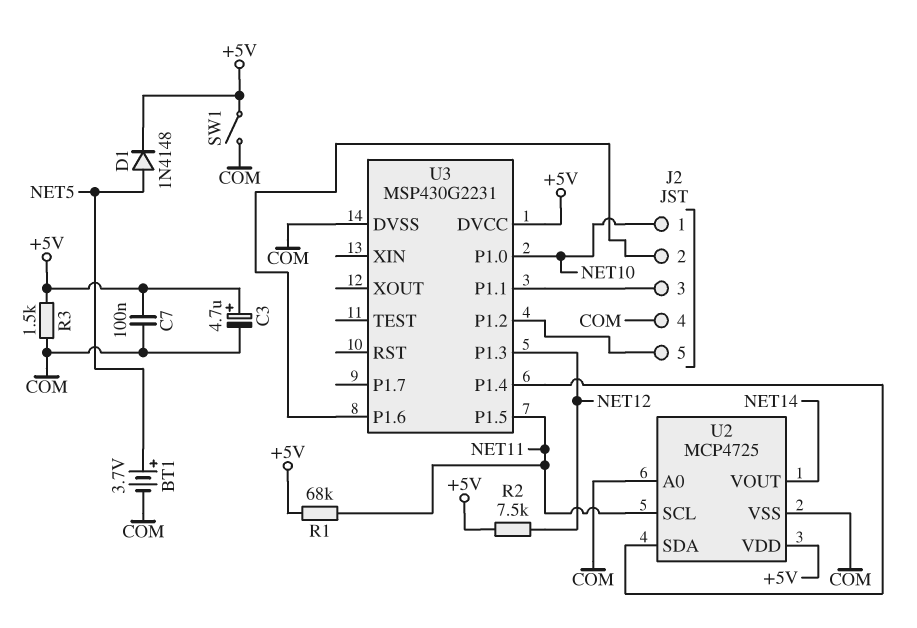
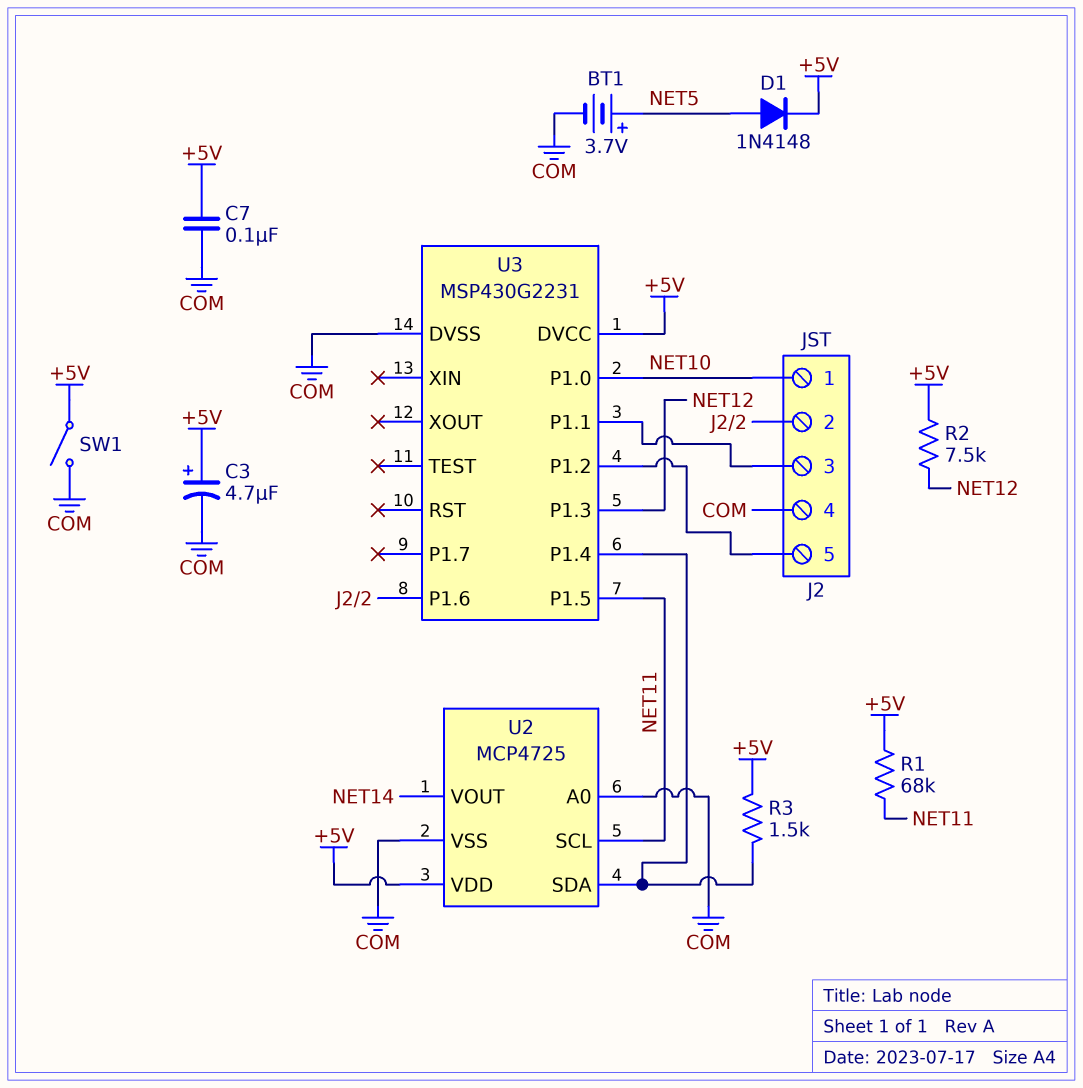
R3: 1.5k (+5V, COM) -> 1.5k (+5V, U2/SDA)

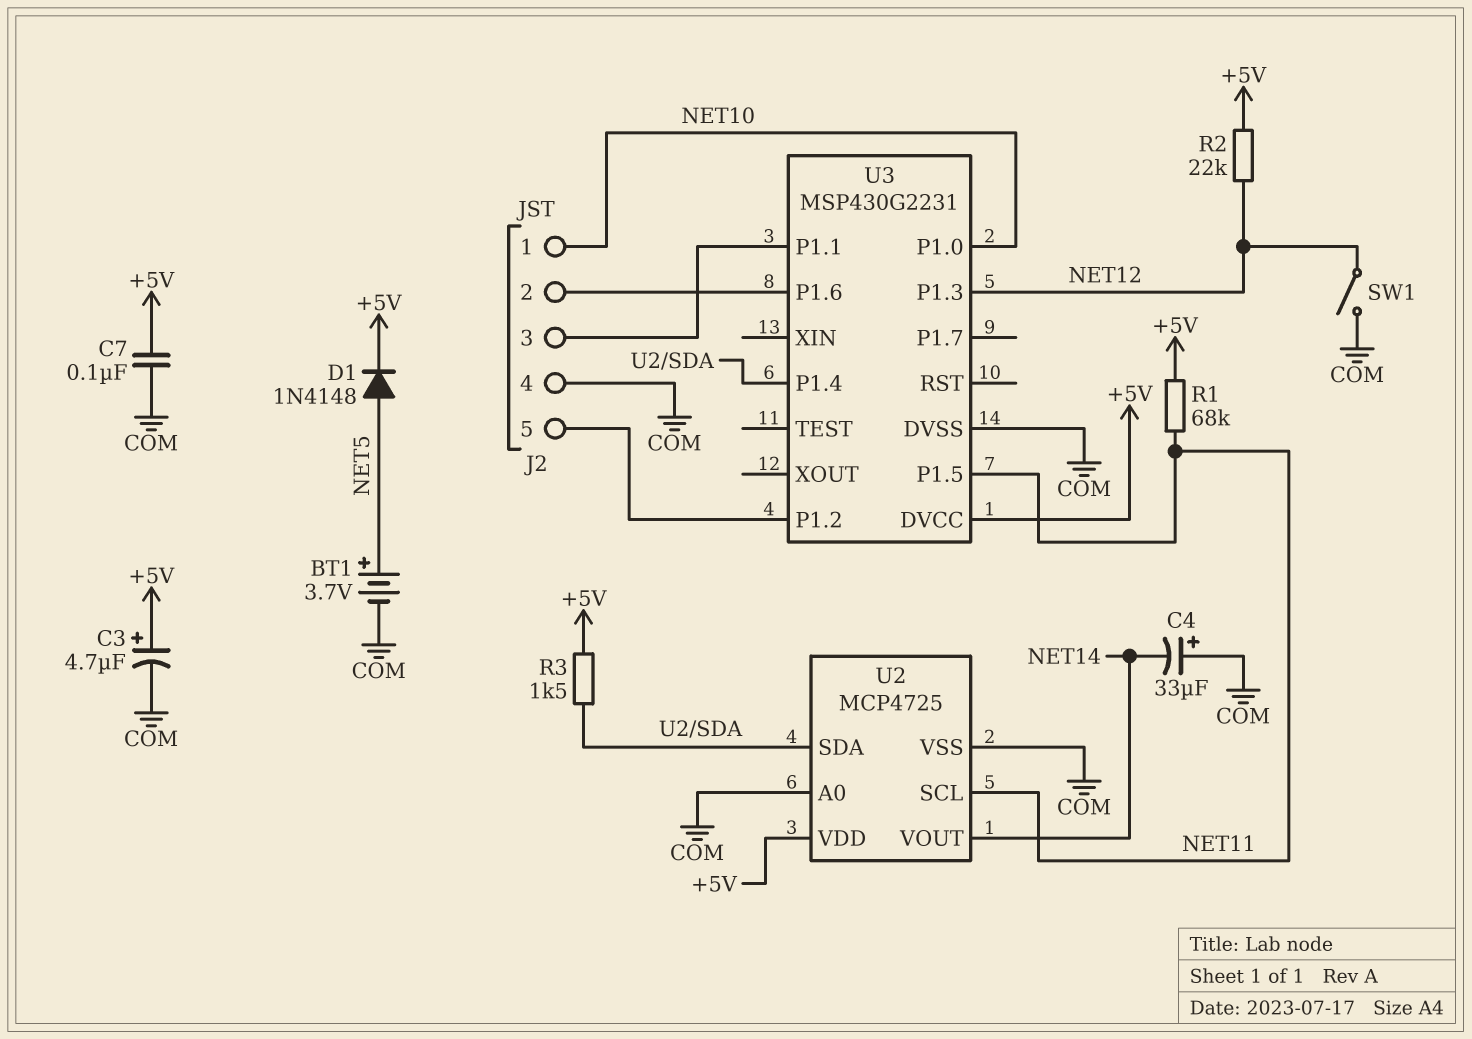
C4: none -> 33uF (plus COM, minus NET14)
R2: 7.5k (+5V, NET12) -> 22k (+5V, NET12)
SW1: switch (+5V, COM) -> switch (COM, NET12)

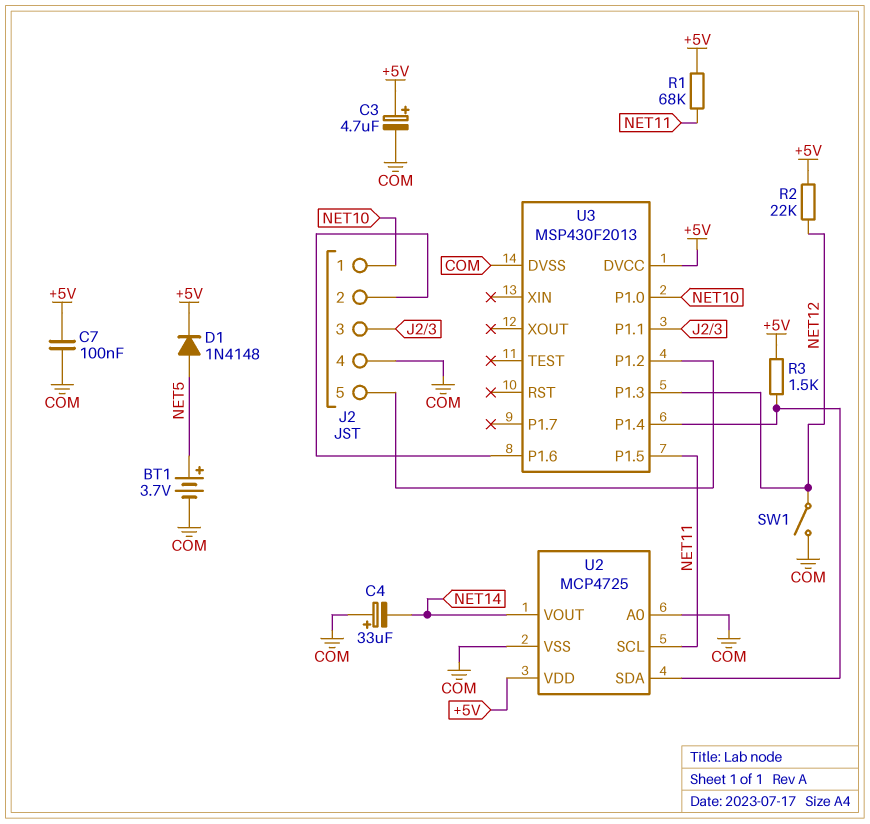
U3: MSP430G2231 -> MSP430F2013

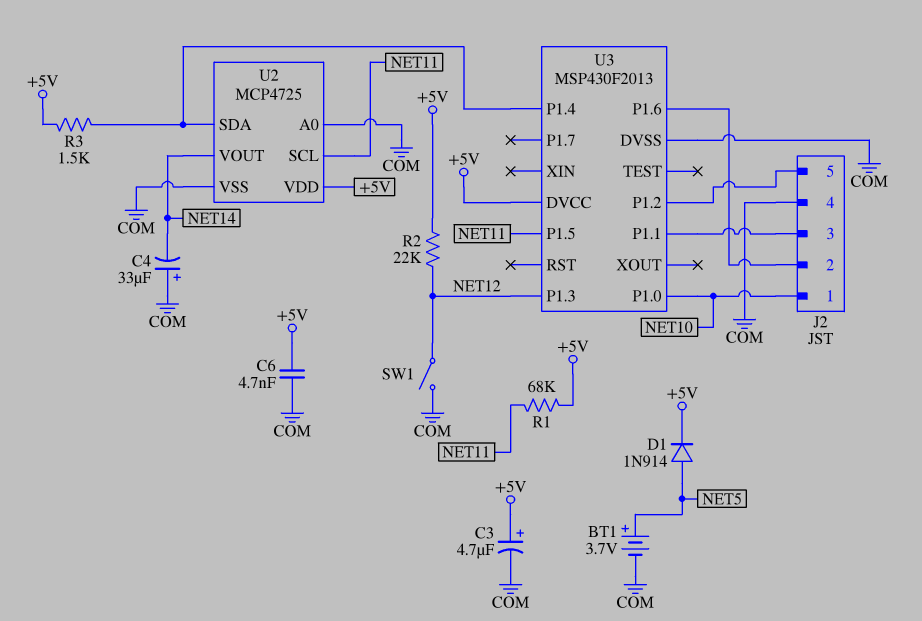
C6: none -> 4.7nF (+5V, COM)
C7: 100nF (+5V, COM) -> none
D1: diode 1N4148 (A NET5, K +5V) -> diode 1N914 (A NET5, K +5V)

